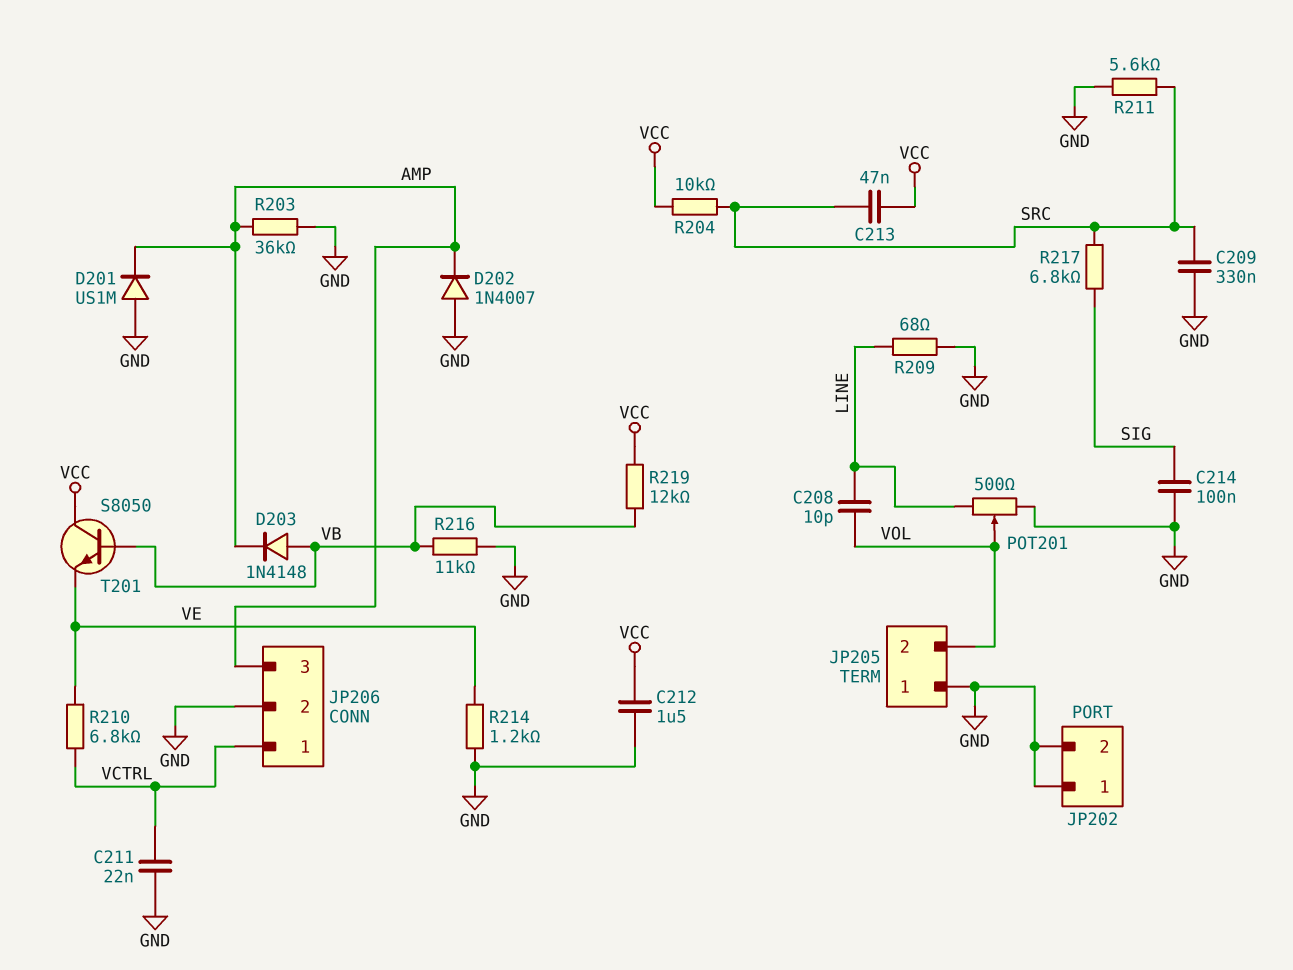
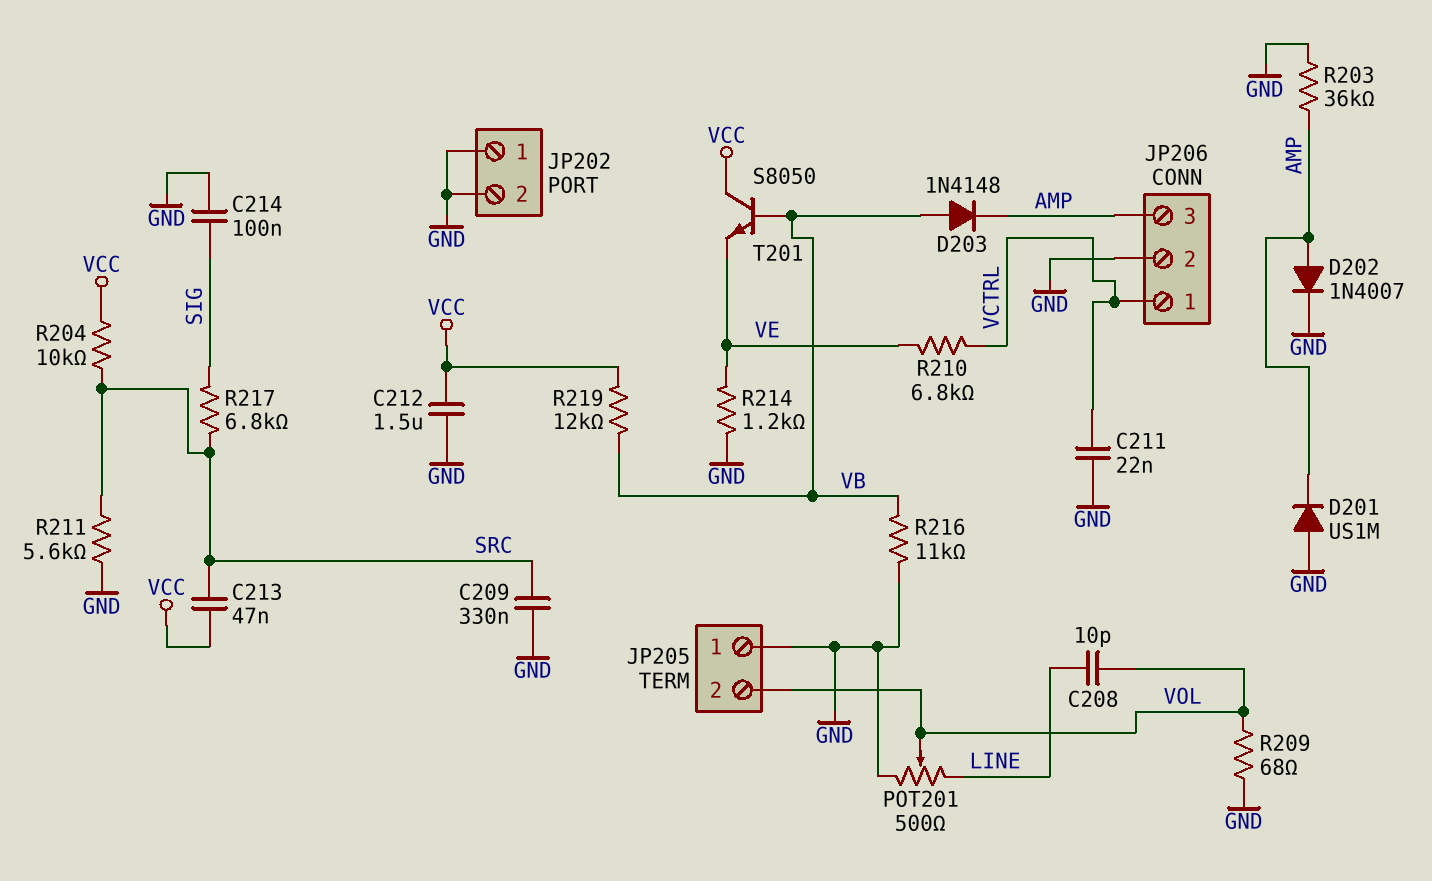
D202: diode 1N4007 (A GND, K AMP) -> diode 1N4007 (A AMP, K GND)
R209: 68 (GND, LINE) -> 68 (GND, VOL)

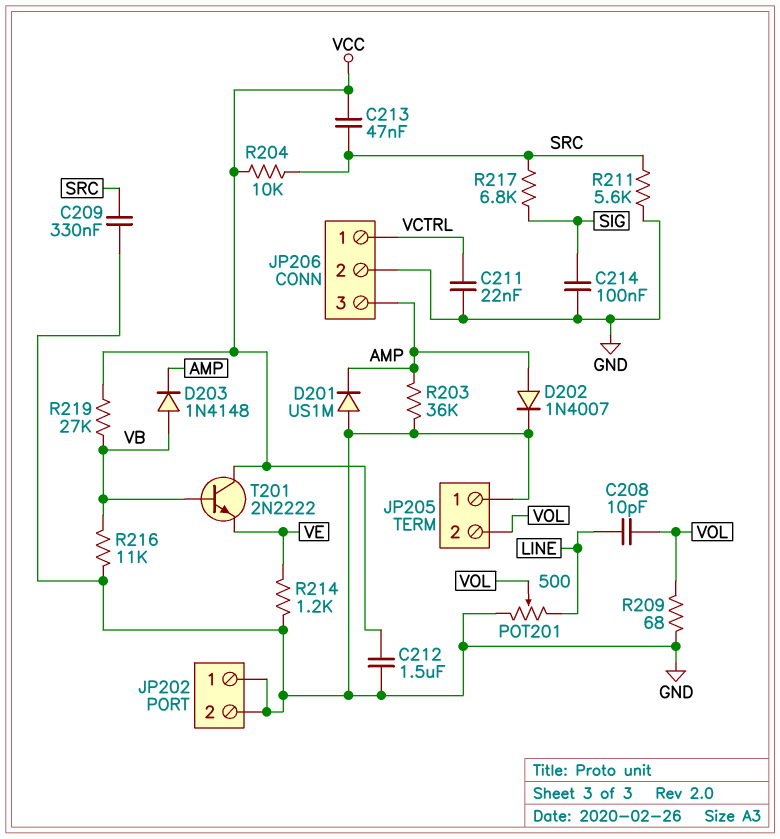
R210: 6.8k (VCTRL, VE) -> none
R219: 12k (VB, VCC) -> 27k (VB, VCC)
T201: NPN S8050 (B VB, C VCC, E VE) -> NPN 2N2222 (B VB, C VCC, E VE)

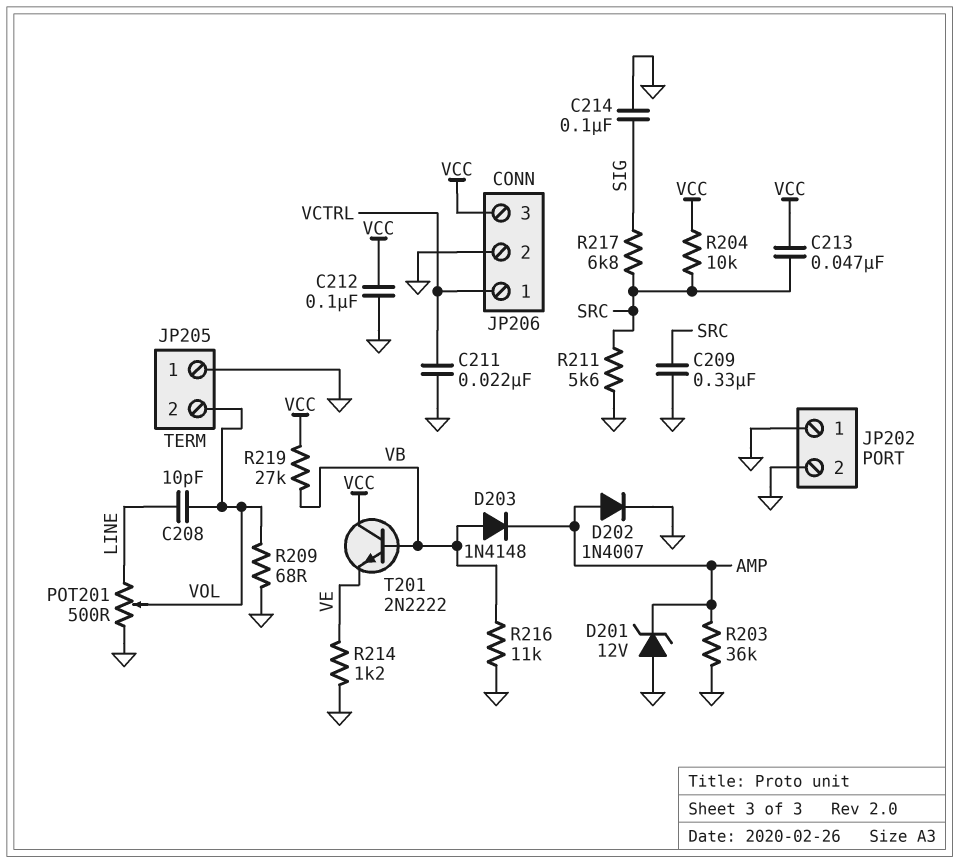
C212: 1.5uF (GND, VCC) -> 100nF (GND, VCC)
D201: diode US1M (A GND, K AMP) -> zener 12V (A GND, K AMP)
JP206 pin 3: AMP -> VCC

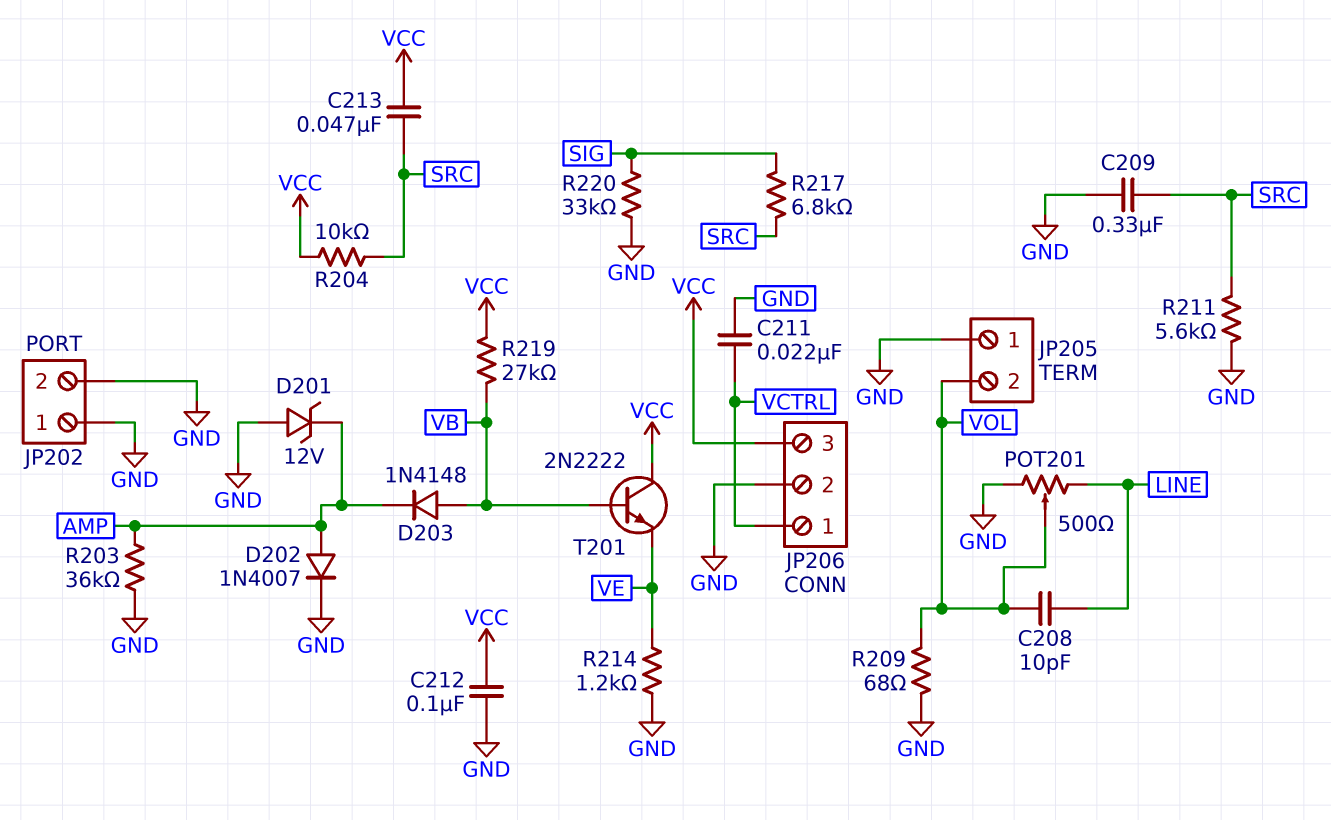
C214: 100nF (GND, SIG) -> none
R216: 11k (GND, VB) -> none
R220: none -> 33k (GND, SIG)

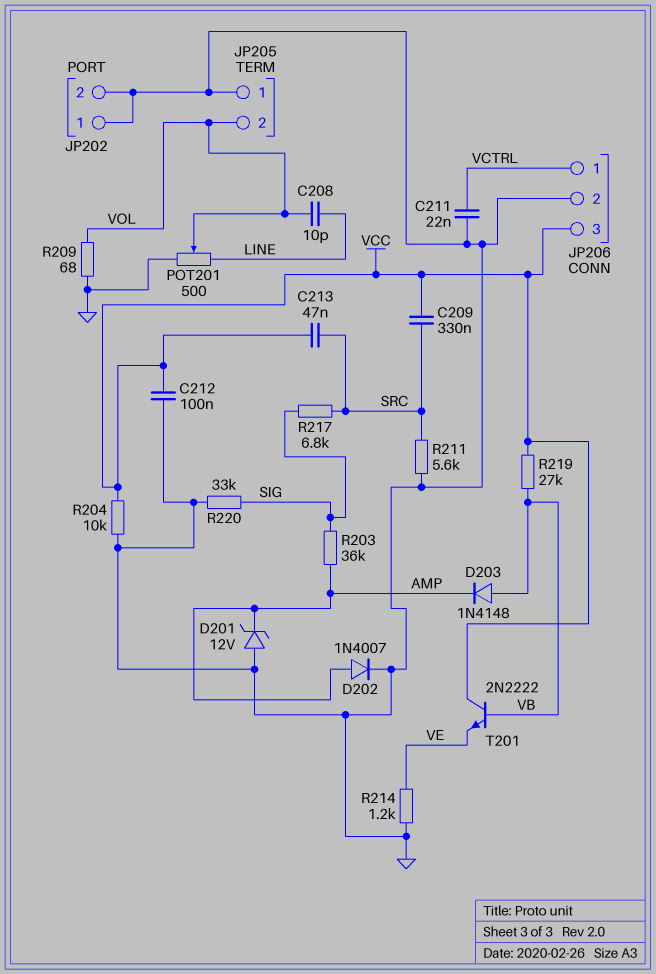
C209: 330nF (GND, SRC) -> 330nF (SRC, VCC)
R203: 36k (AMP, GND) -> 36k (AMP, SIG)
R204: 10k (SRC, VCC) -> 10k (GND, VCC)

